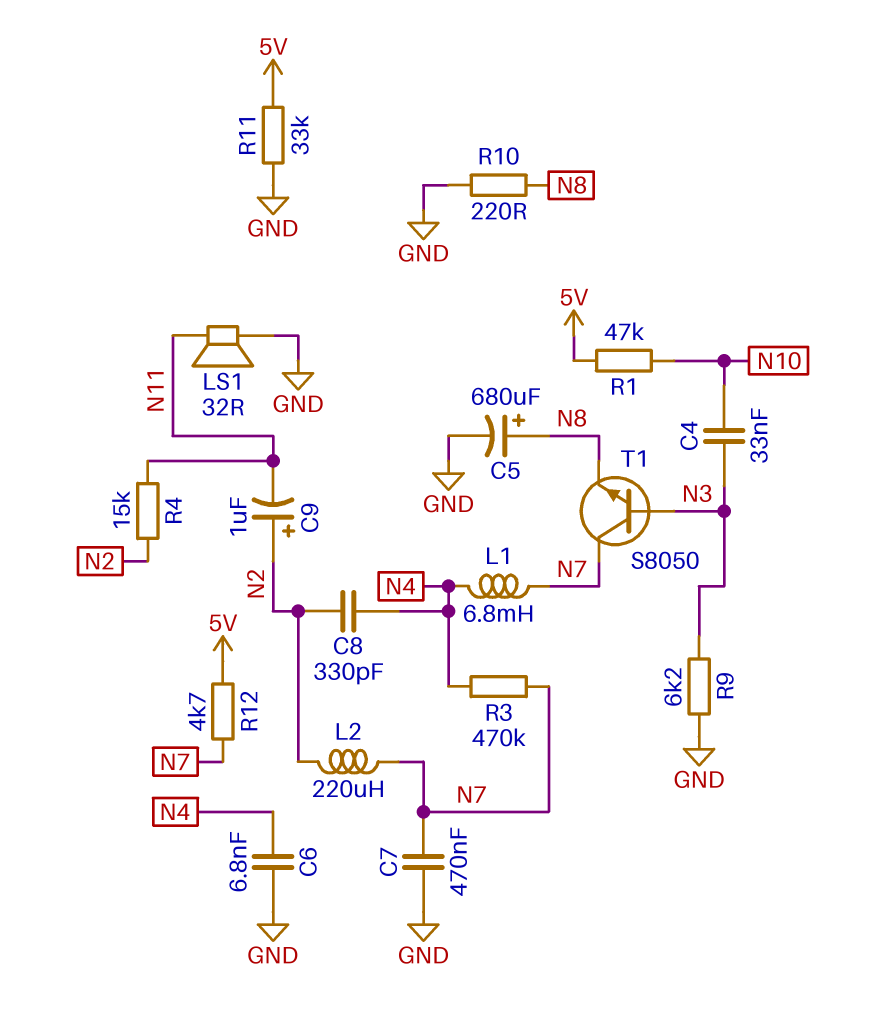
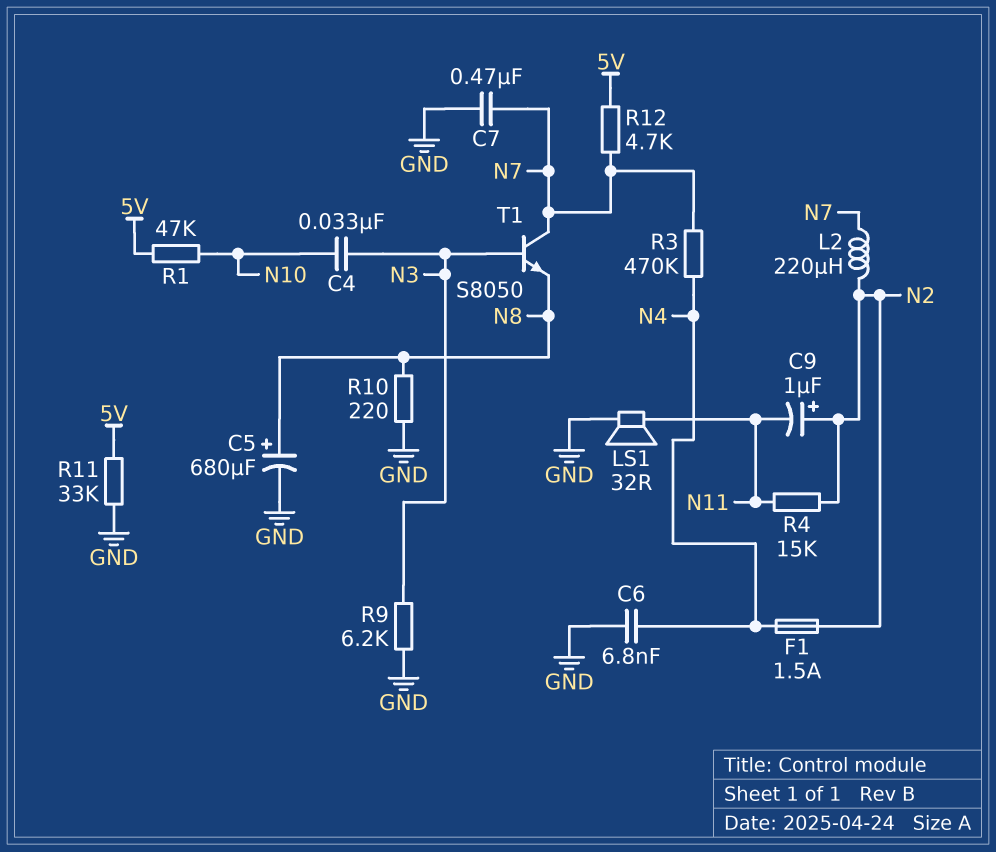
C8: 330pF (N2, N4) -> none
F1: none -> 1.5A (N2, N4)
L1: 6.8mH (N4, N7) -> none

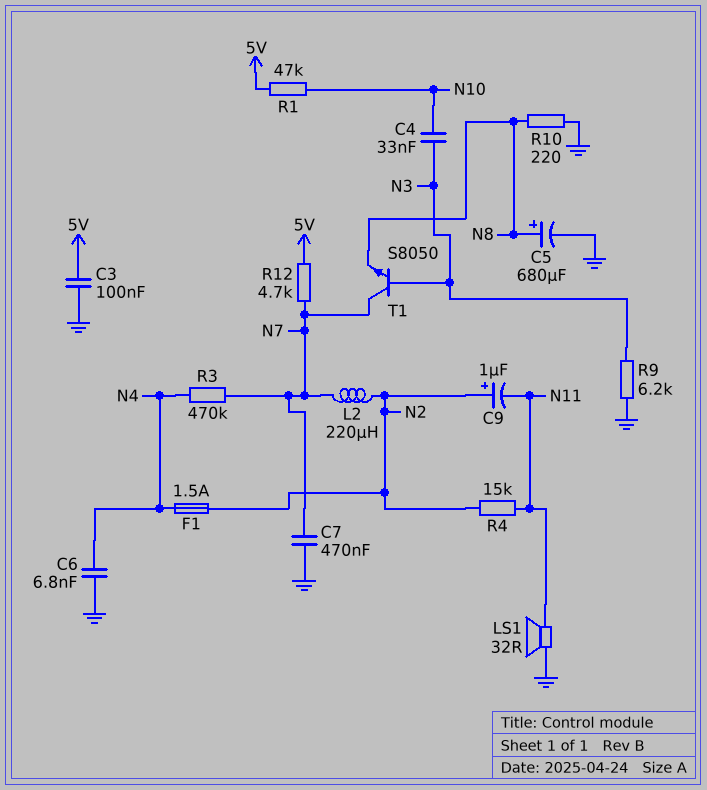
C3: none -> 100nF (5V, GND)
R11: 33k (5V, GND) -> none

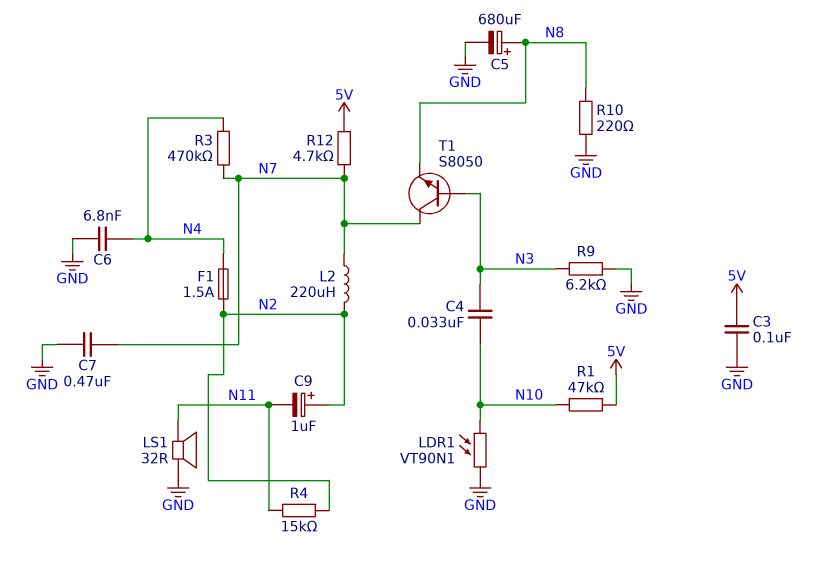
LDR1: none -> VT90N1 (GND, N10)

